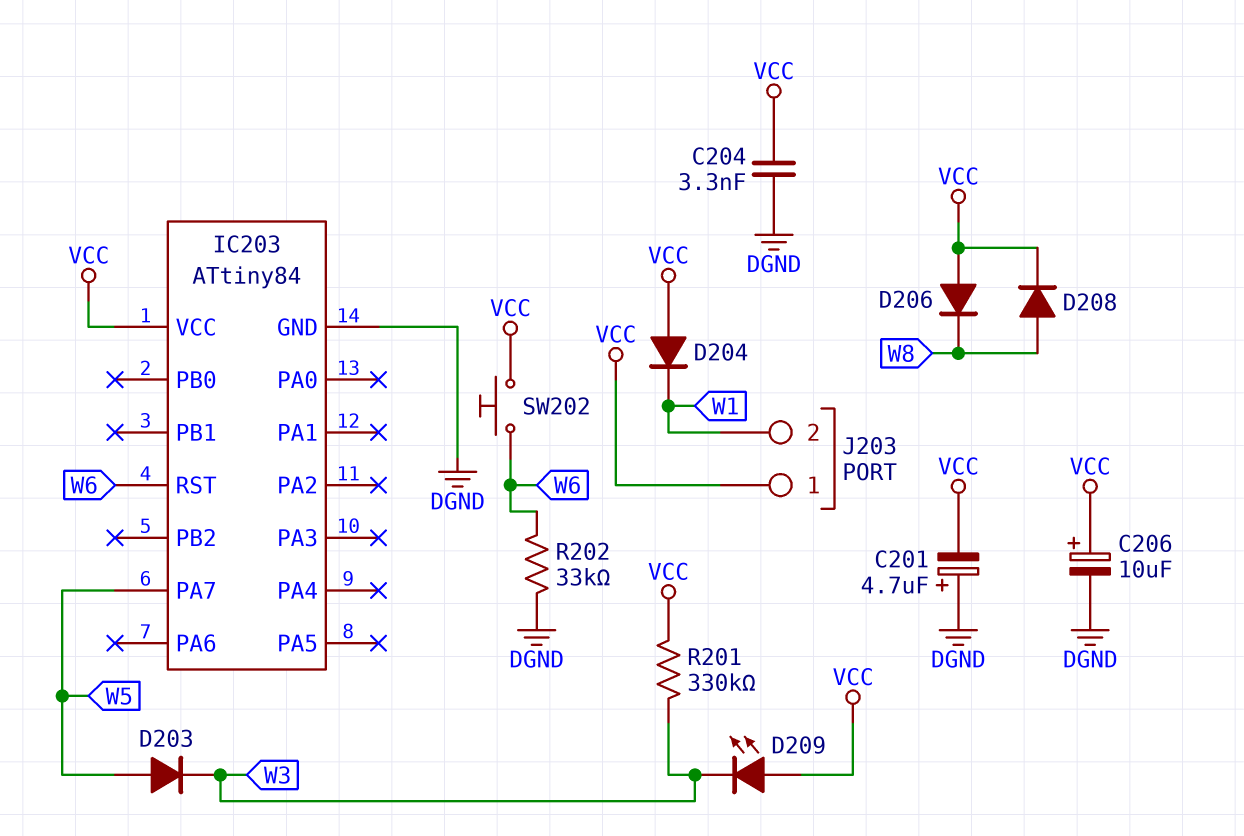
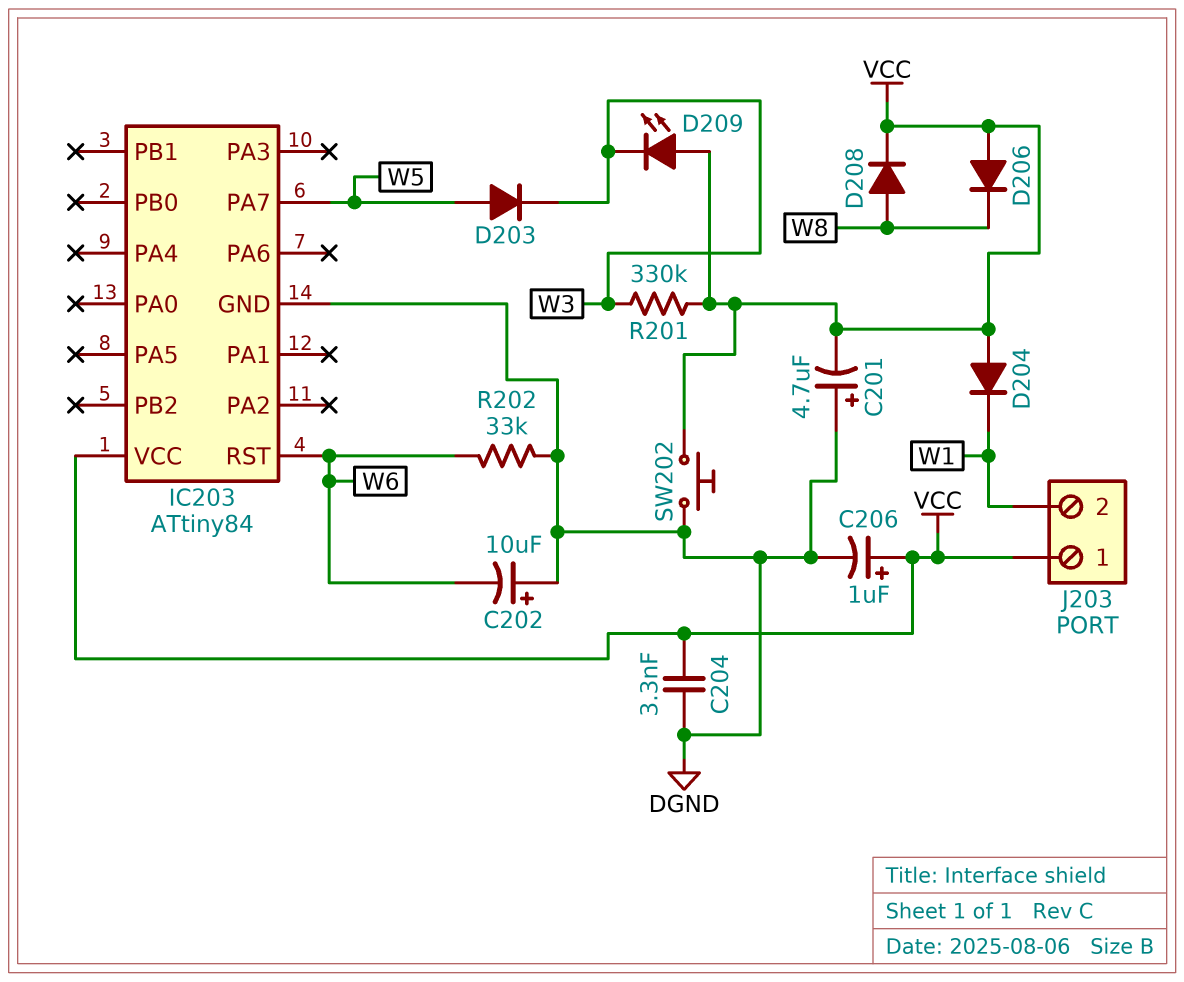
C202: none -> 10uF (plus DGND, minus W6)
C206: 10uF (plus VCC, minus DGND) -> 1uF (plus VCC, minus DGND)
SW202: button (VCC, W6) -> button (DGND, VCC)

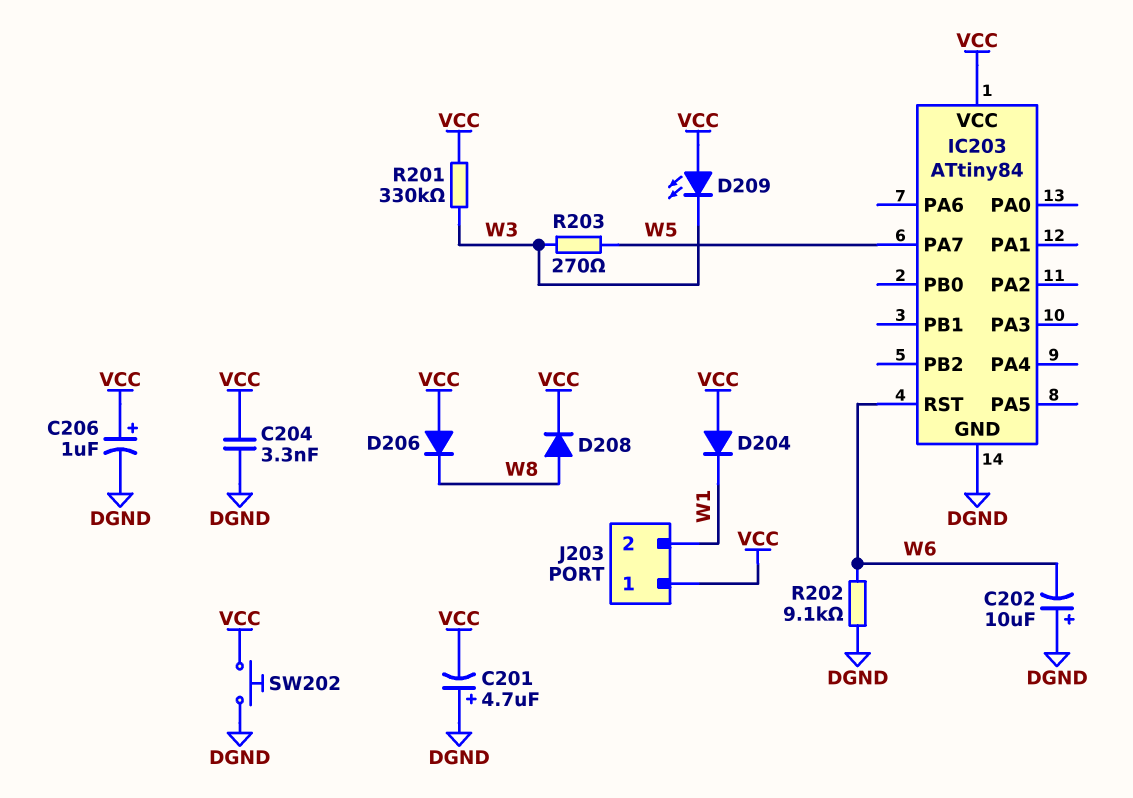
D203: diode (A W5, K W3) -> none
R202: 33k (DGND, W6) -> 9.1k (DGND, W6)
R203: none -> 270 (W3, W5)

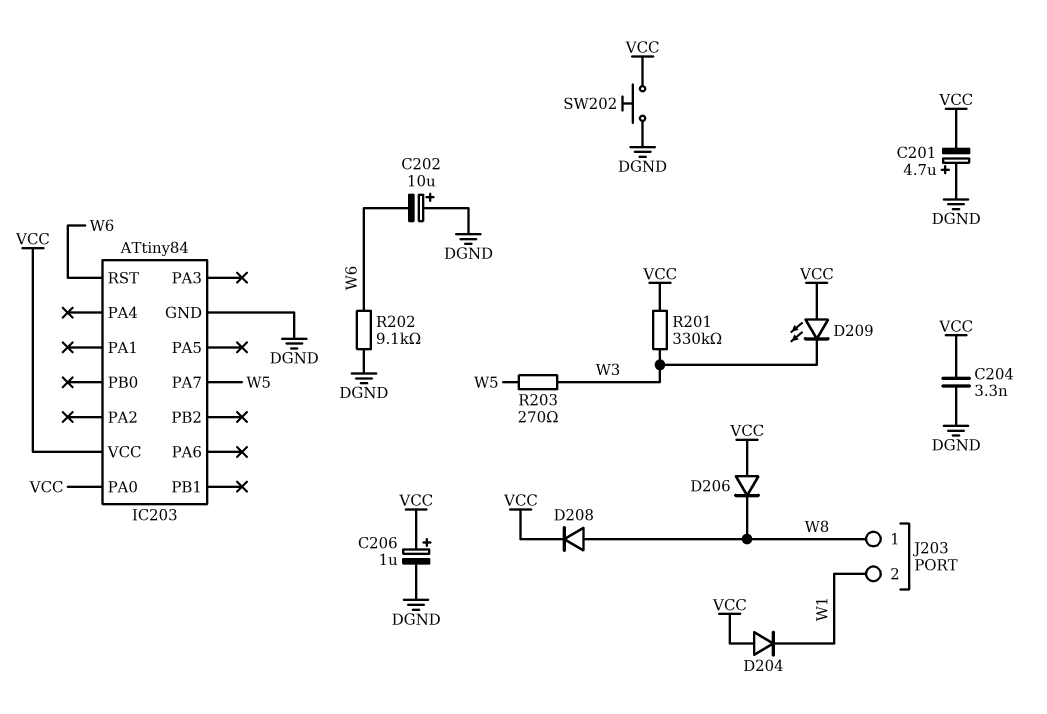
IC203 pin PA0: none -> VCC
J203 pin 1: VCC -> W8

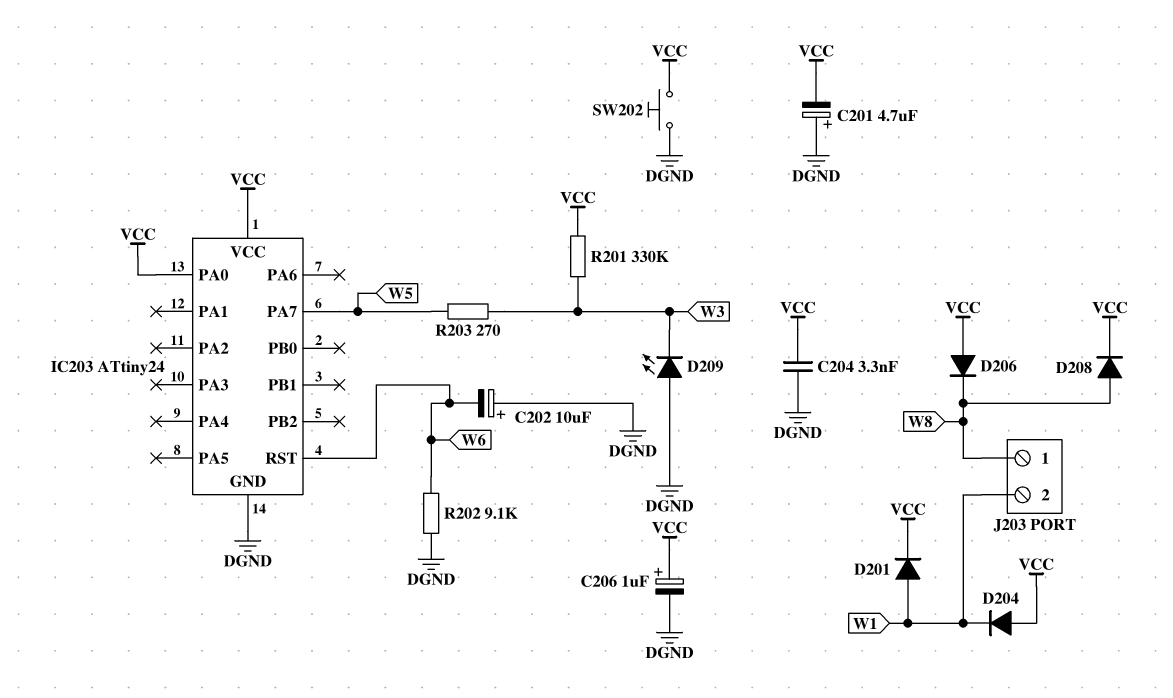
D201: none -> diode (A W1, K VCC)
D209: LED (A VCC, K W3) -> LED (A DGND, K W3)
IC203: ATtiny84 -> ATtiny24

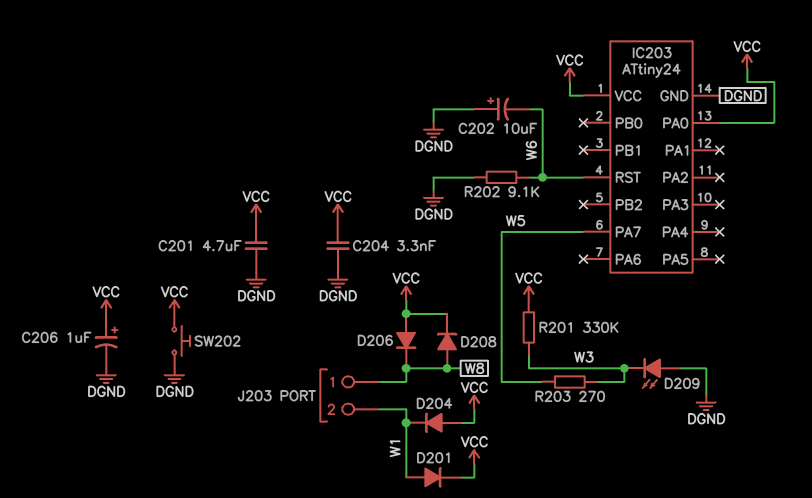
C201: 4.7uF (plus DGND, minus VCC) -> 4.7uF (DGND, VCC)

